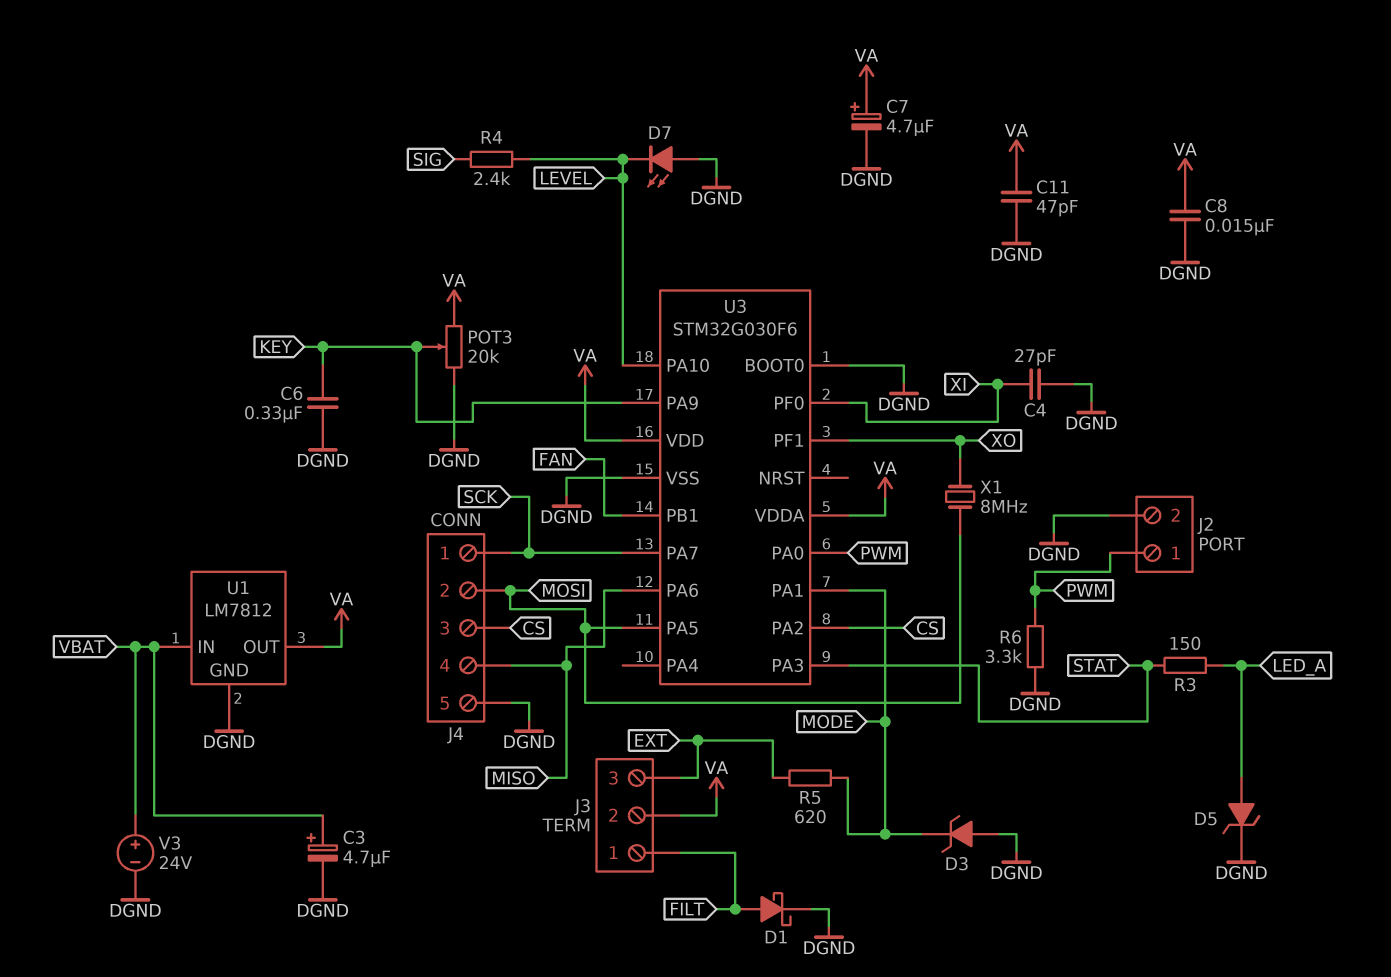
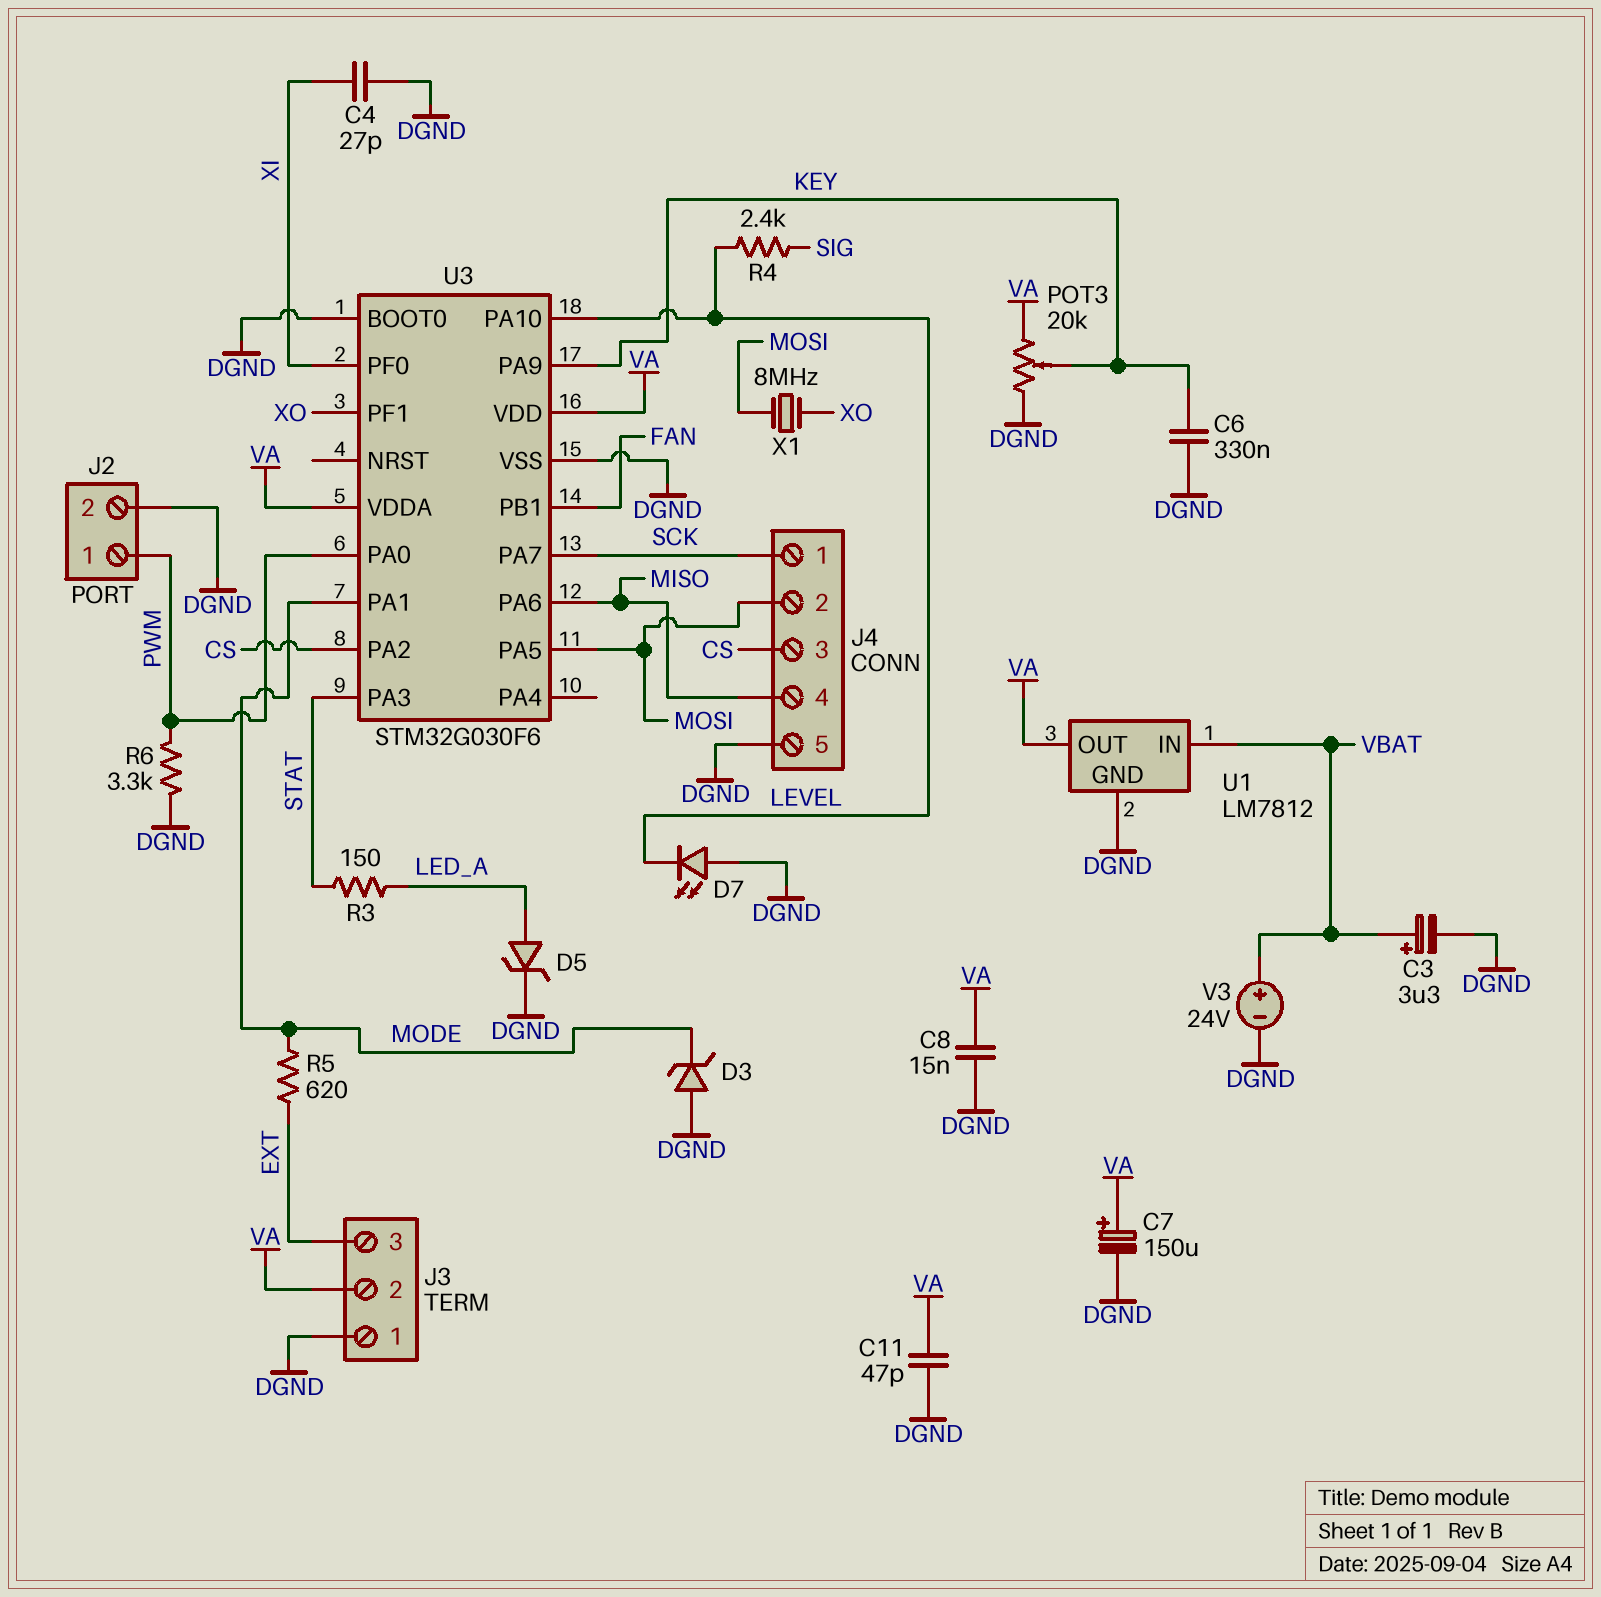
C3: 4.7uF (plus VBAT, minus DGND) -> 3.3uF (plus VBAT, minus DGND)
C7: 4.7uF (plus VA, minus DGND) -> 150uF (plus VA, minus DGND)
D1: schottky (A FILT, K DGND) -> none
J3 pin 1: FILT -> DGND

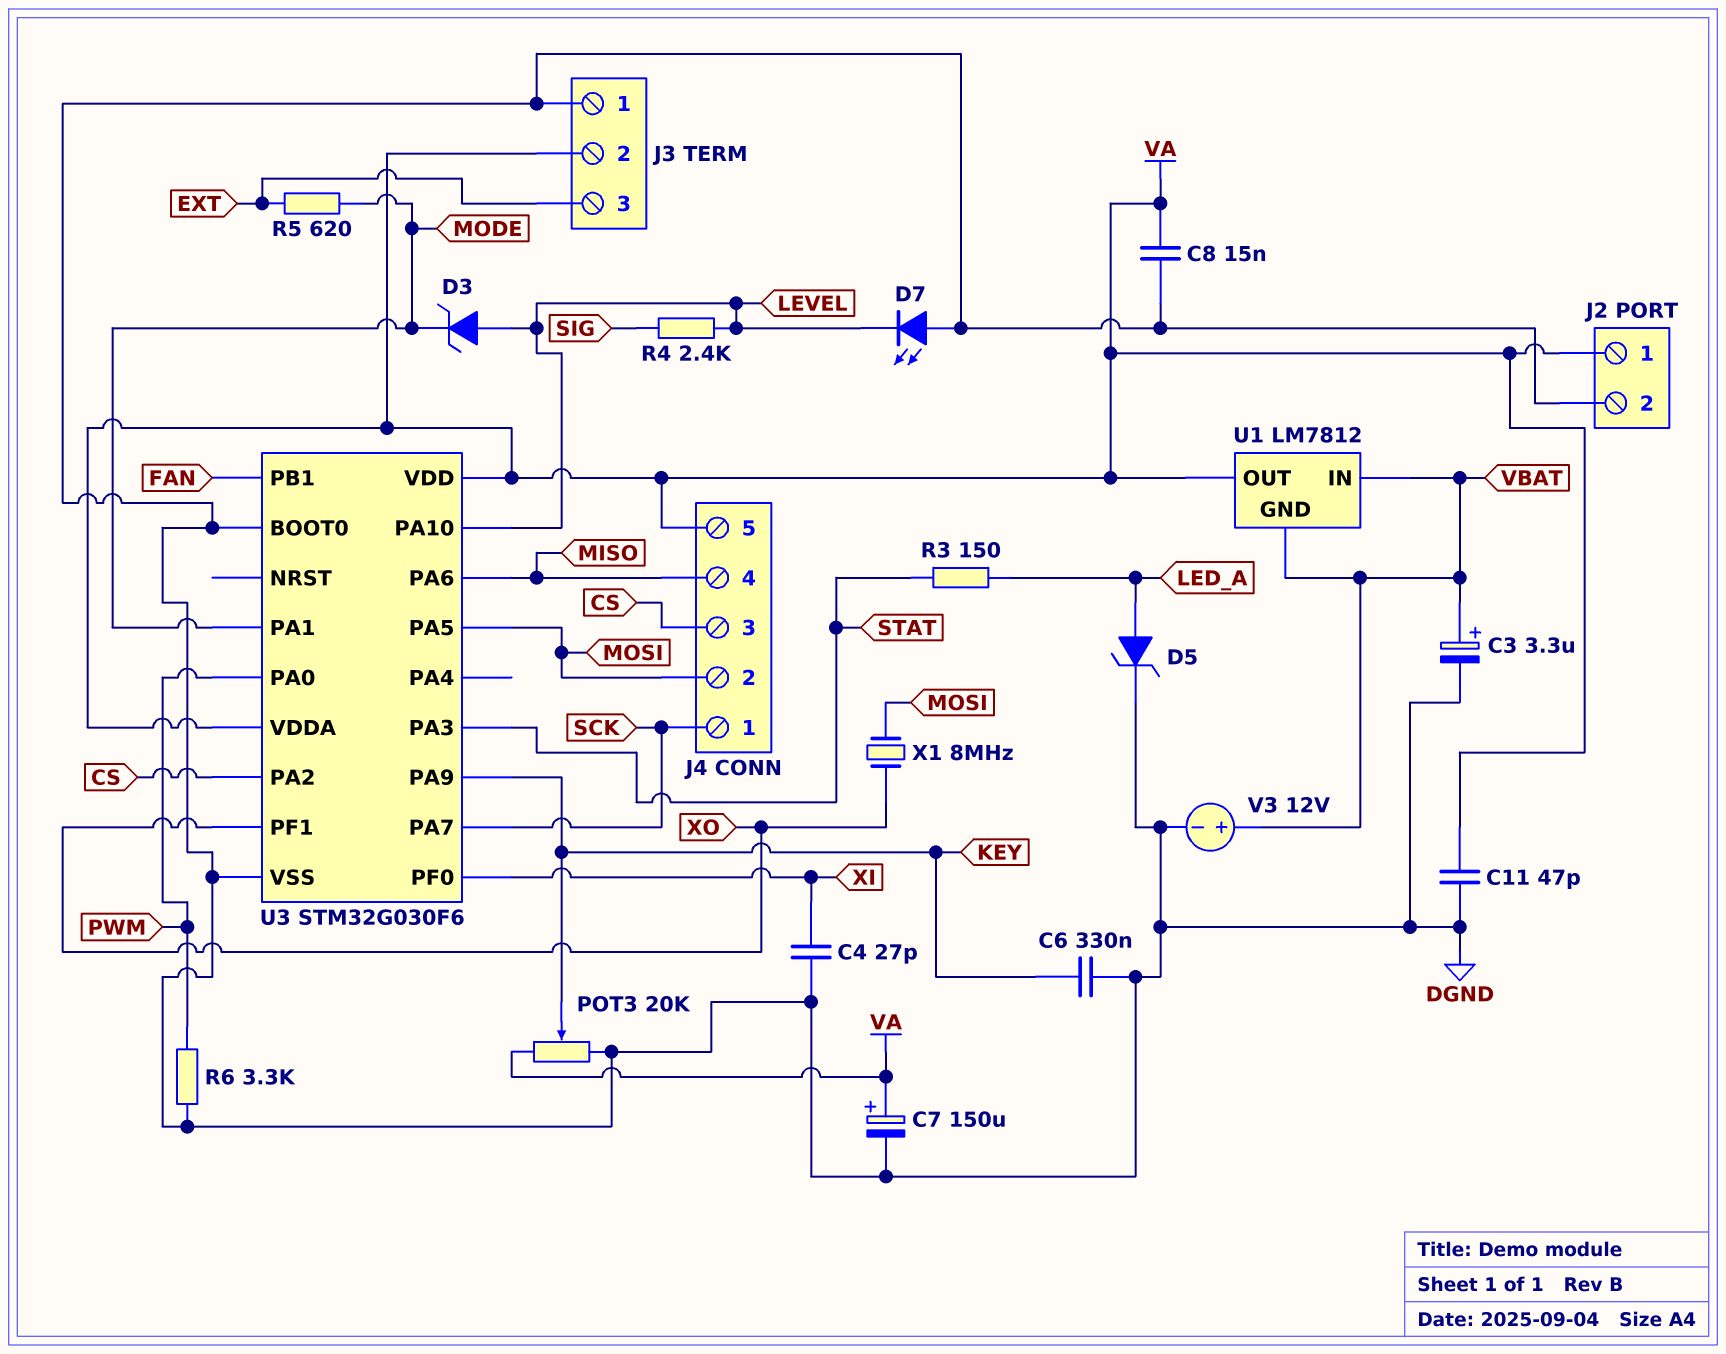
D3: zener (A DGND, K MODE) -> zener (A LEVEL, K MODE)
J2 pin 1: PWM -> VA
J4 pin 5: DGND -> VA
U1 pin GND: DGND -> VBAT
V3: 24V (plus VBAT, minus DGND) -> 12V (plus VBAT, minus DGND)

